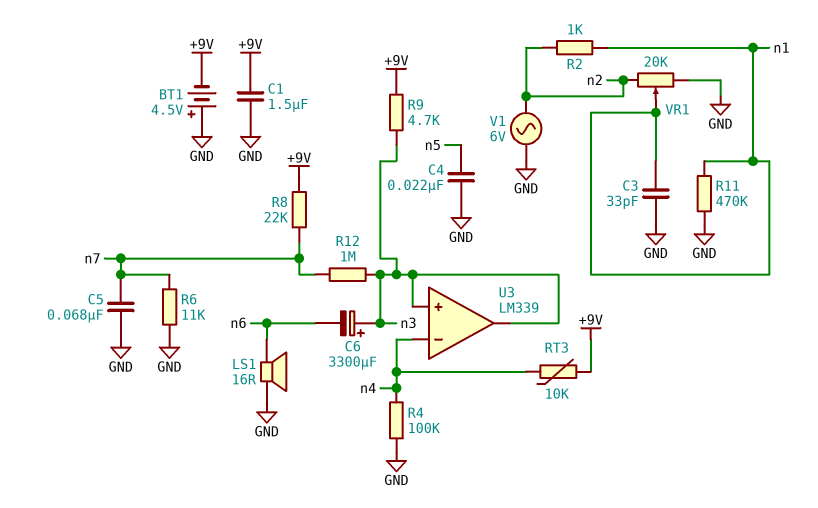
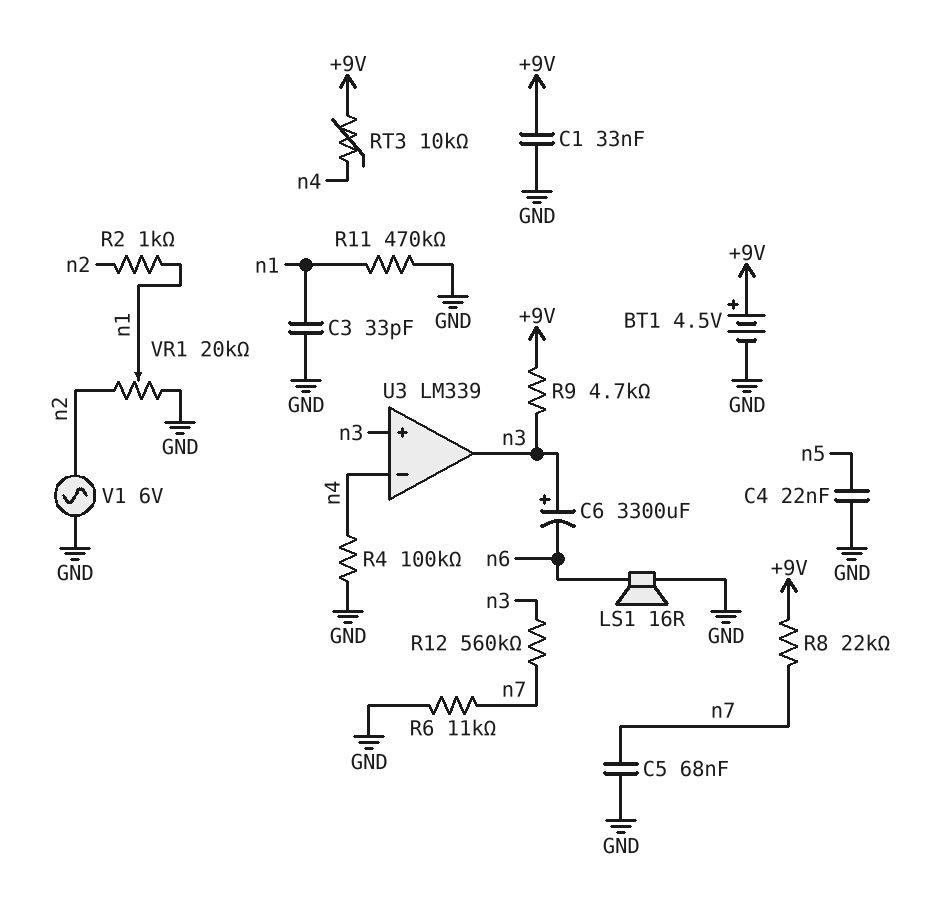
BT1: 4.5V (plus GND, minus +9V) -> 4.5V (plus +9V, minus GND)
C1: 1.5uF (+9V, GND) -> 33nF (+9V, GND)
R12: 1M (n3, n7) -> 560k (n3, n7)

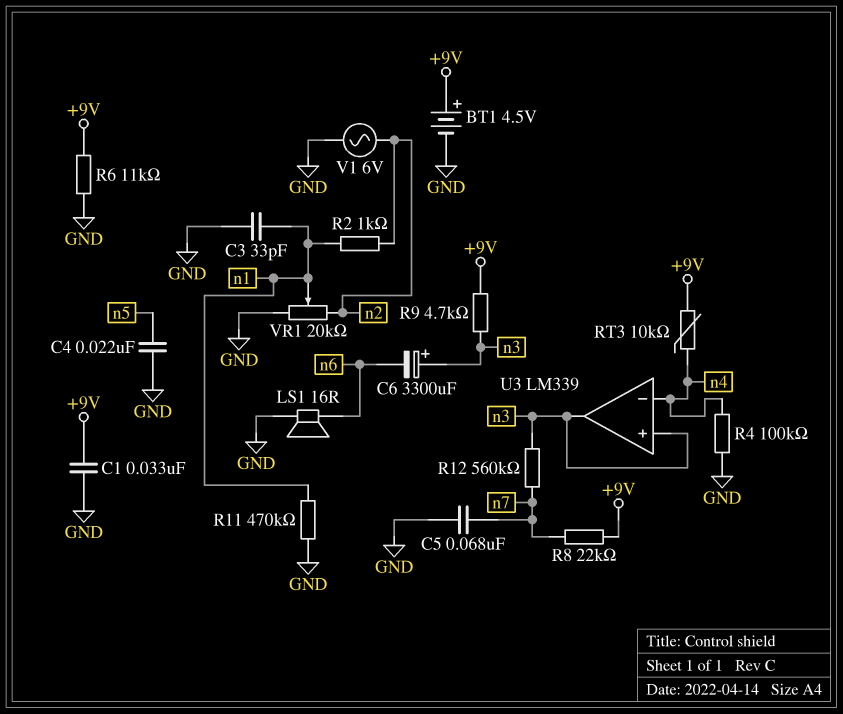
R6: 11k (GND, n7) -> 11k (+9V, GND)

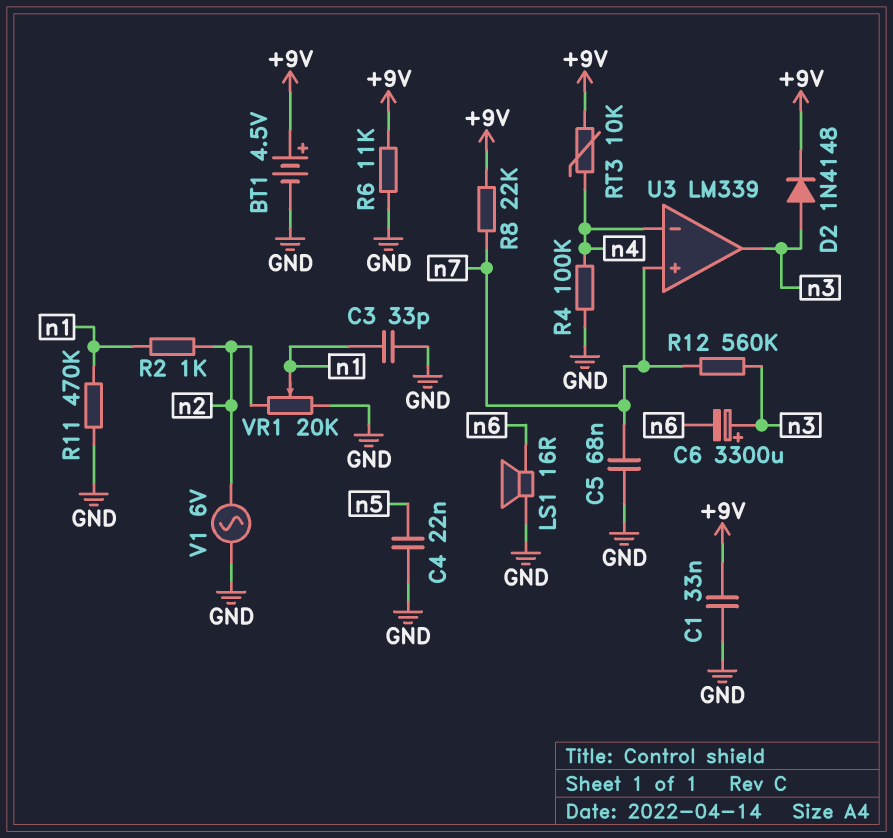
D2: none -> diode 1N4148 (A n3, K +9V)
R9: 4.7k (+9V, n3) -> none
U3 pin in+: n3 -> n7

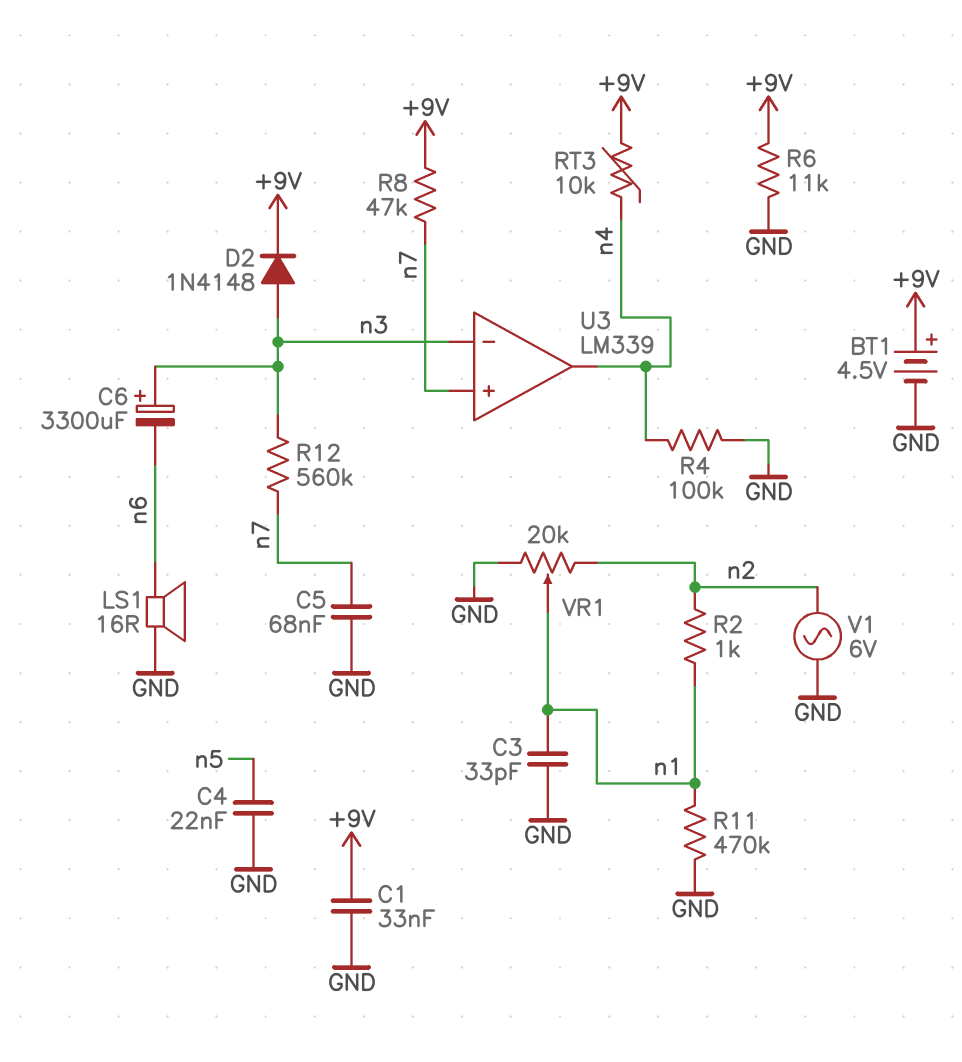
R8: 22k (+9V, n7) -> 47k (+9V, n7)
U3 pin in-: n4 -> n3
U3 pin out: n3 -> n4

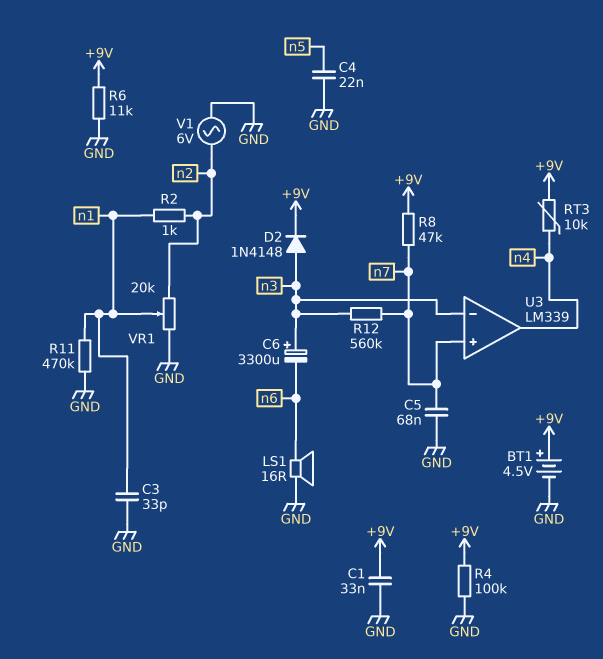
R4: 100k (GND, n4) -> 100k (+9V, GND)

